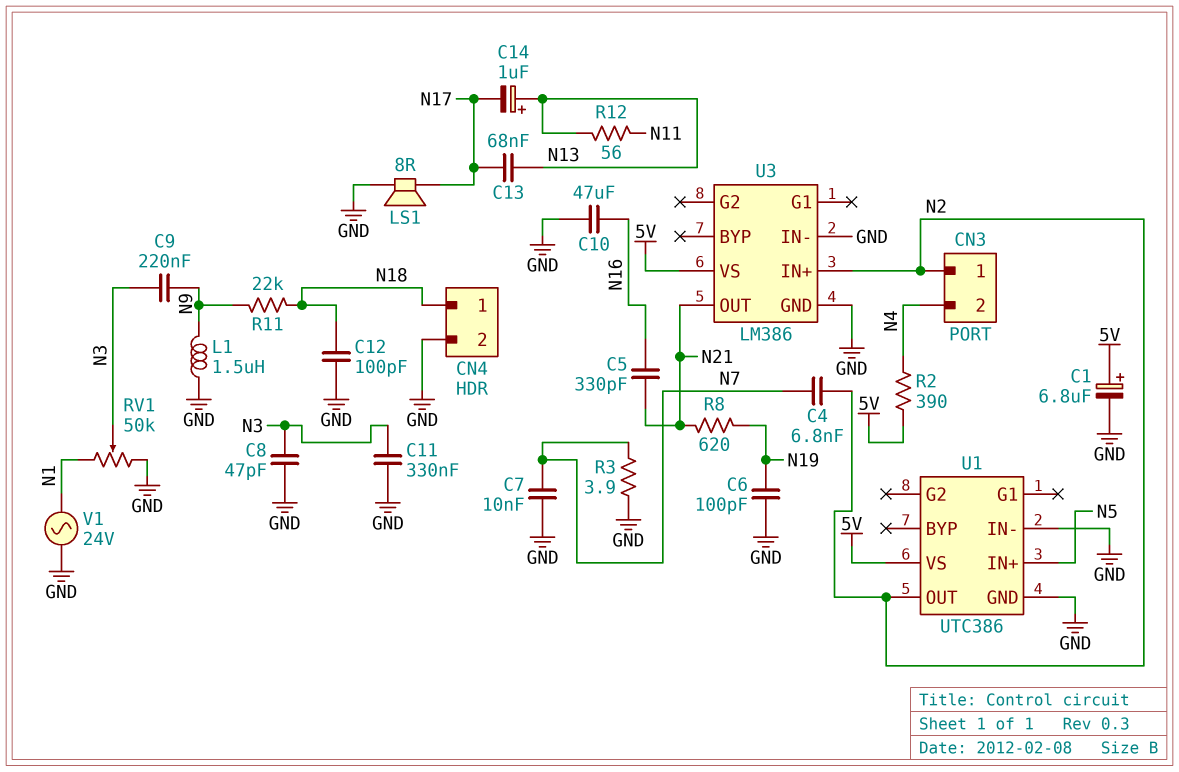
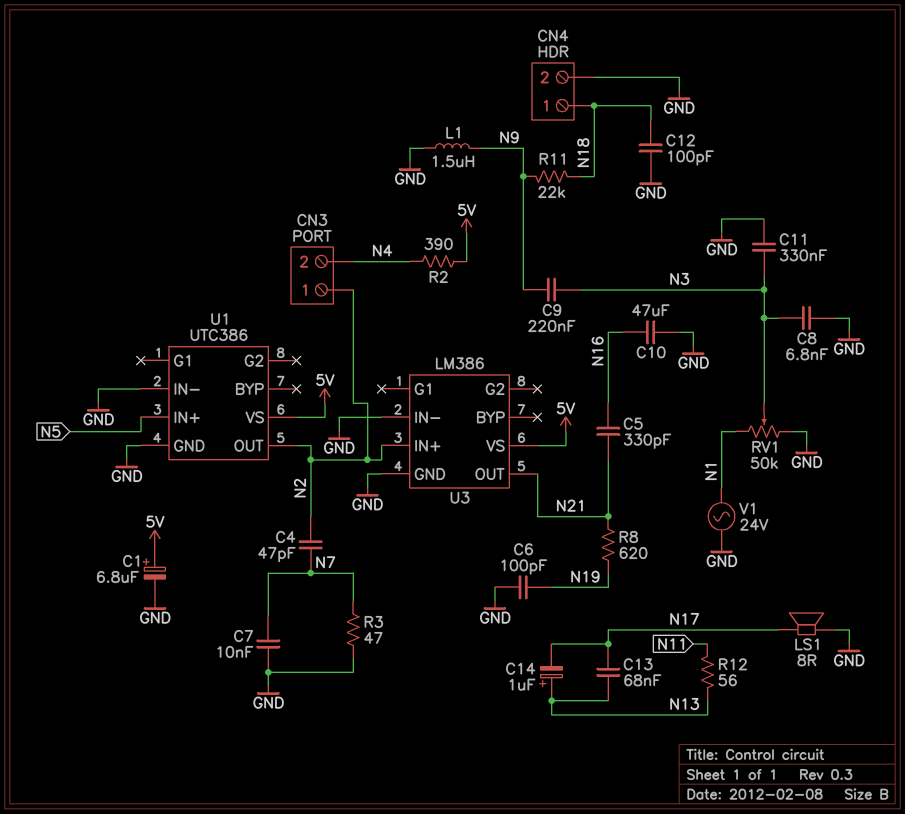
C4: 6.8nF (N2, N7) -> 47pF (N2, N7)
C8: 47pF (GND, N3) -> 6.8nF (GND, N3)
R3: 3.9 (GND, N7) -> 47 (GND, N7)

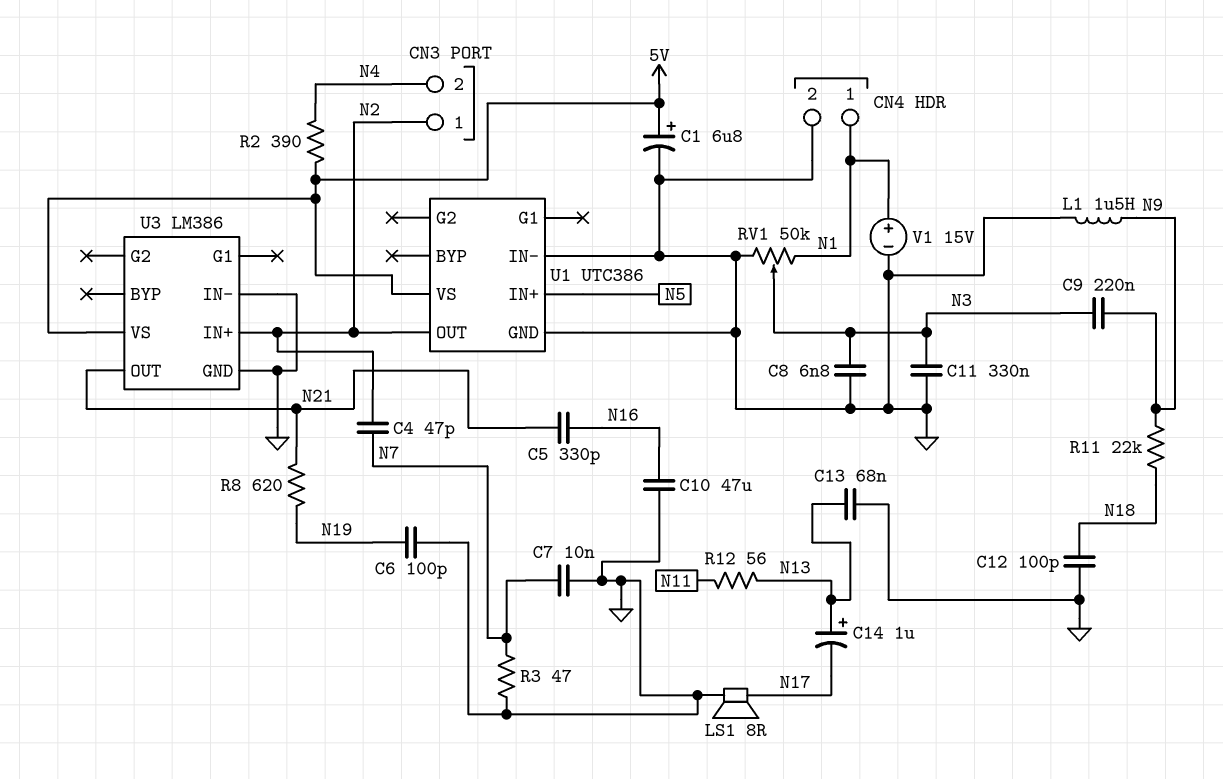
C13: 68nF (N13, N17) -> 68nF (GND, N13)
CN4 pin 1: N18 -> N1
V1: AC 24V (GND, N1) -> 15V (plus N1, minus GND)

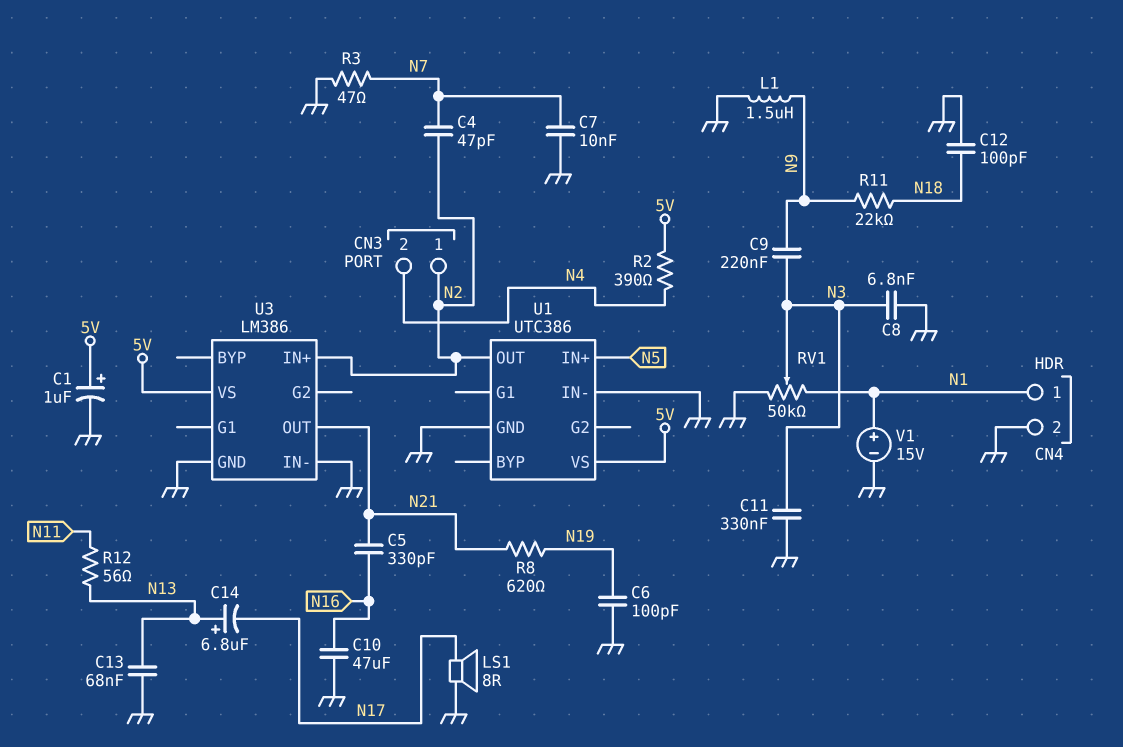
C1: 6.8uF (plus 5V, minus GND) -> 1uF (plus 5V, minus GND)
C14: 1uF (plus N13, minus N17) -> 6.8uF (plus N13, minus N17)

